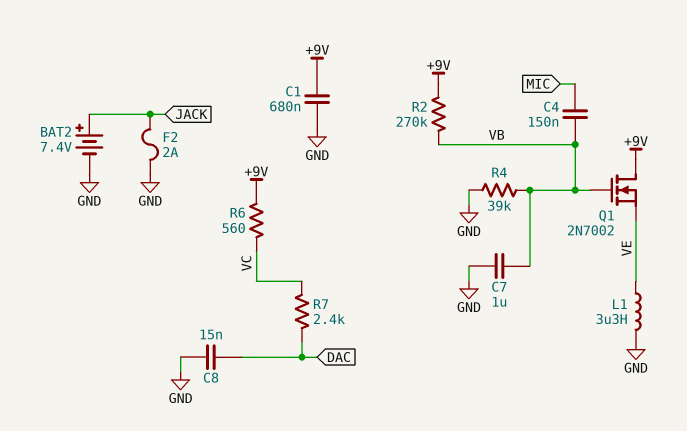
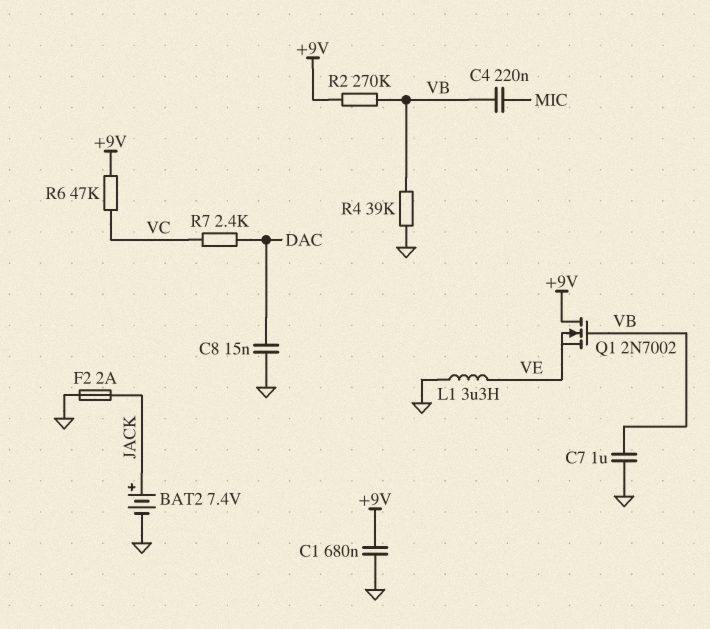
C4: 150nF (MIC, VB) -> 220nF (MIC, VB)
R6: 560 (+9V, VC) -> 47k (+9V, VC)

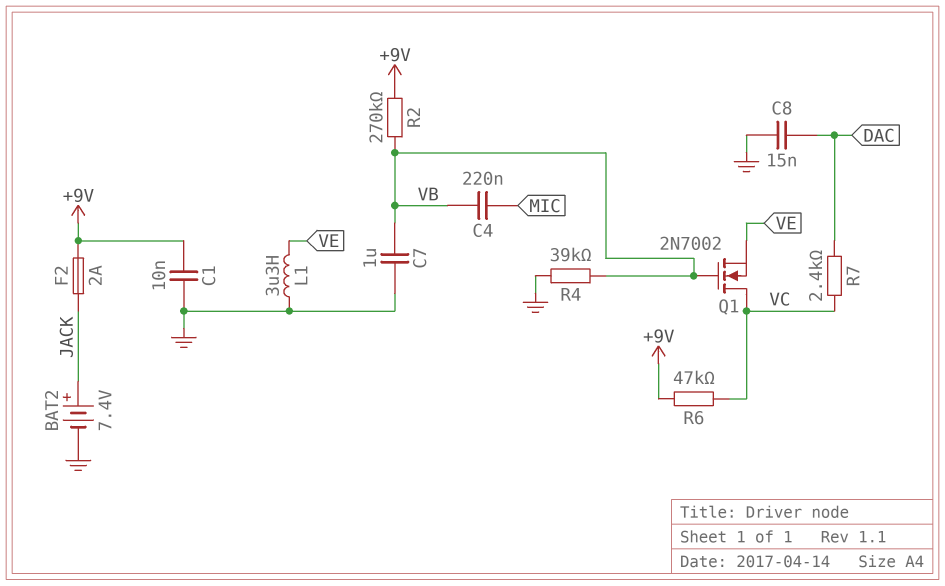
C1: 680nF (+9V, GND) -> 10nF (+9V, GND)
F2: 2A (GND, JACK) -> 2A (+9V, JACK)
Q1: NMOS 2N7002 (G VB, D +9V, S VE) -> NMOS 2N7002 (G VB, D VC, S VE)

